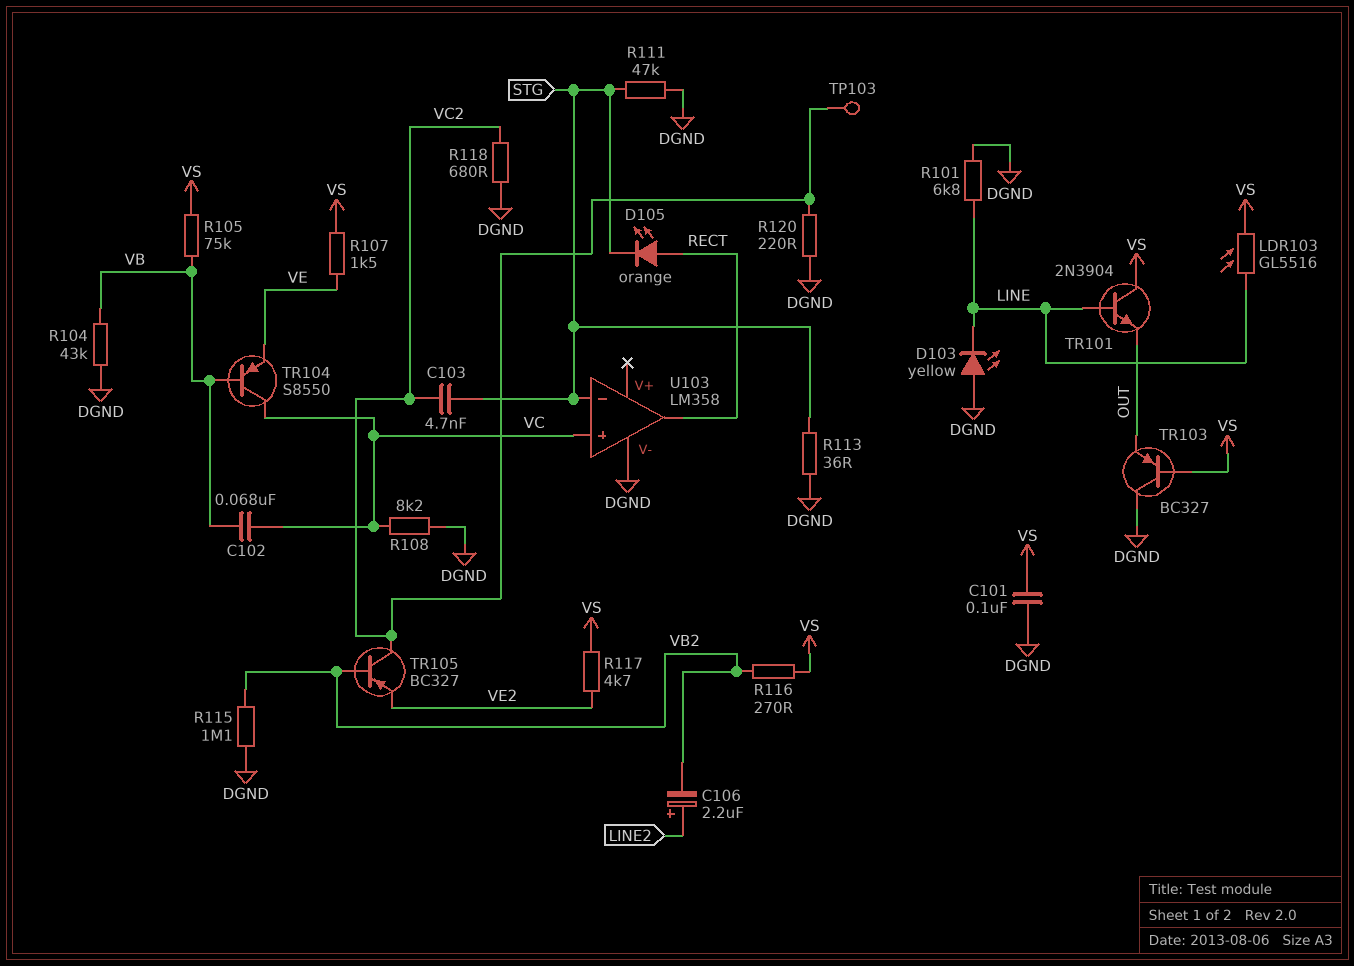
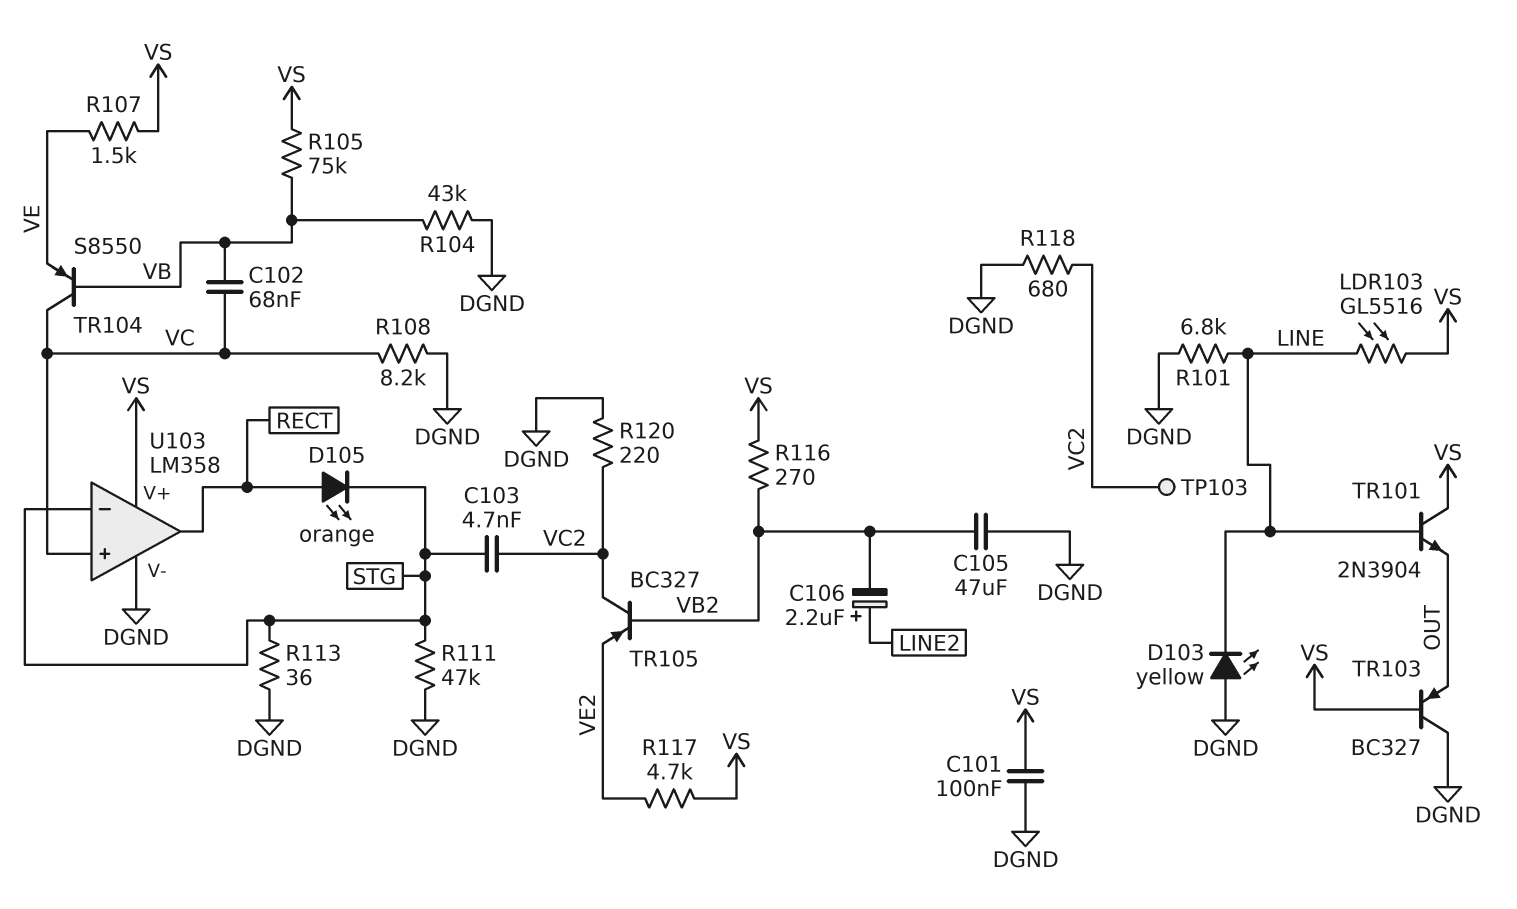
C105: none -> 47uF (DGND, VB2)
R115: 1.1M (DGND, VB2) -> none
U103 pin V+: none -> VS

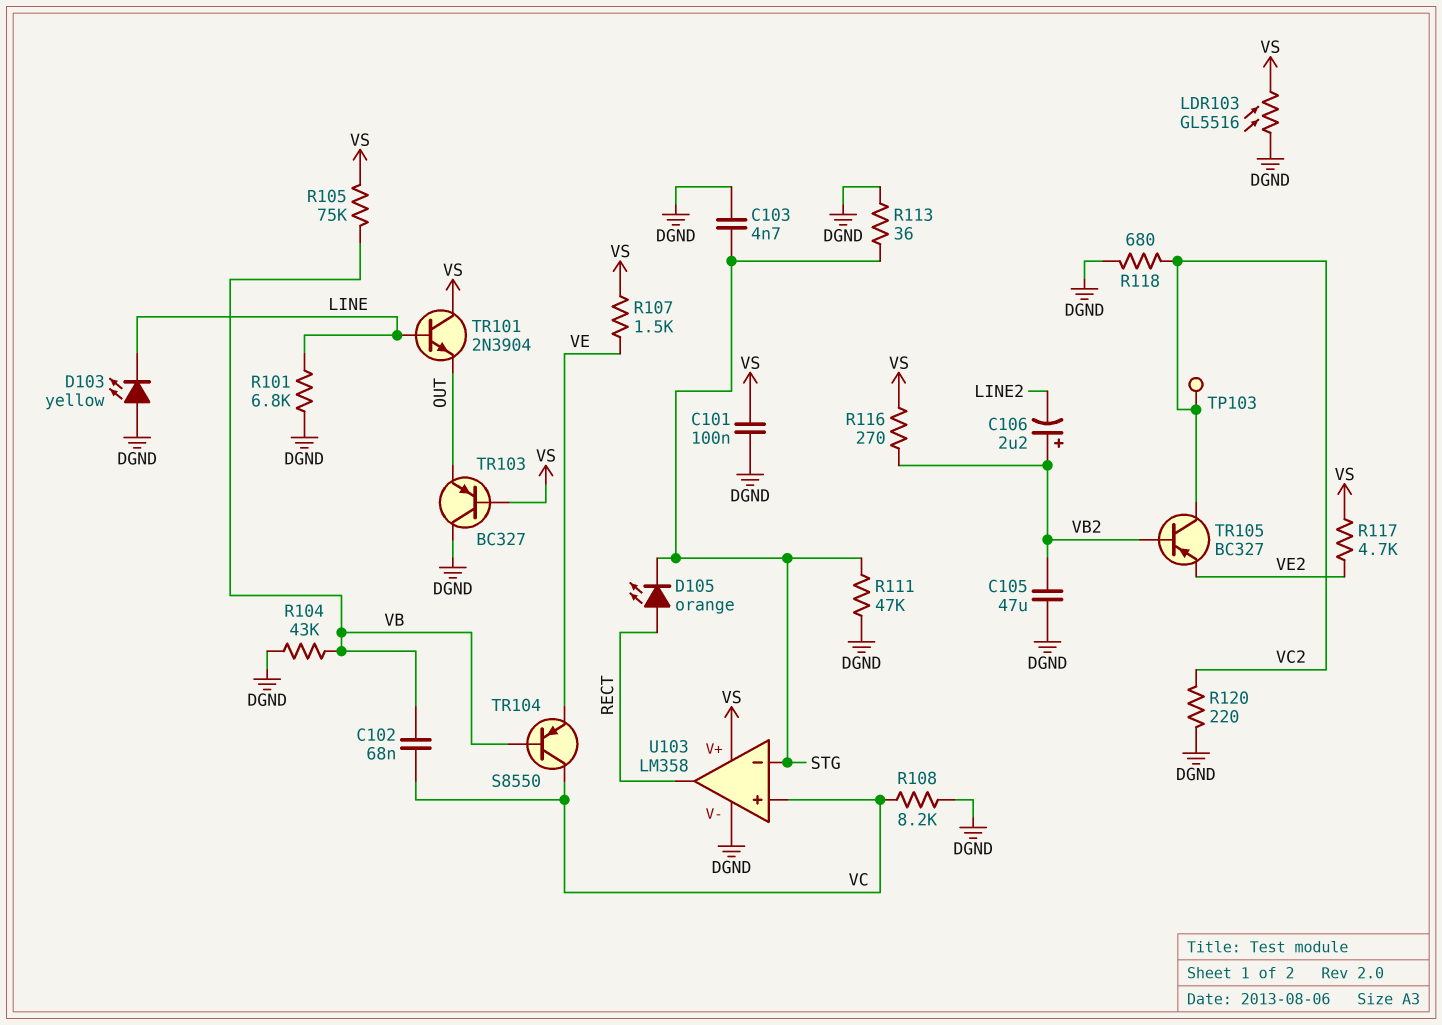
C103: 4.7nF (STG, VC2) -> 4.7nF (DGND, STG)
C106: 2.2uF (plus LINE2, minus VB2) -> 2.2uF (plus VB2, minus LINE2)
LDR103: GL5516 (LINE, VS) -> GL5516 (DGND, VS)

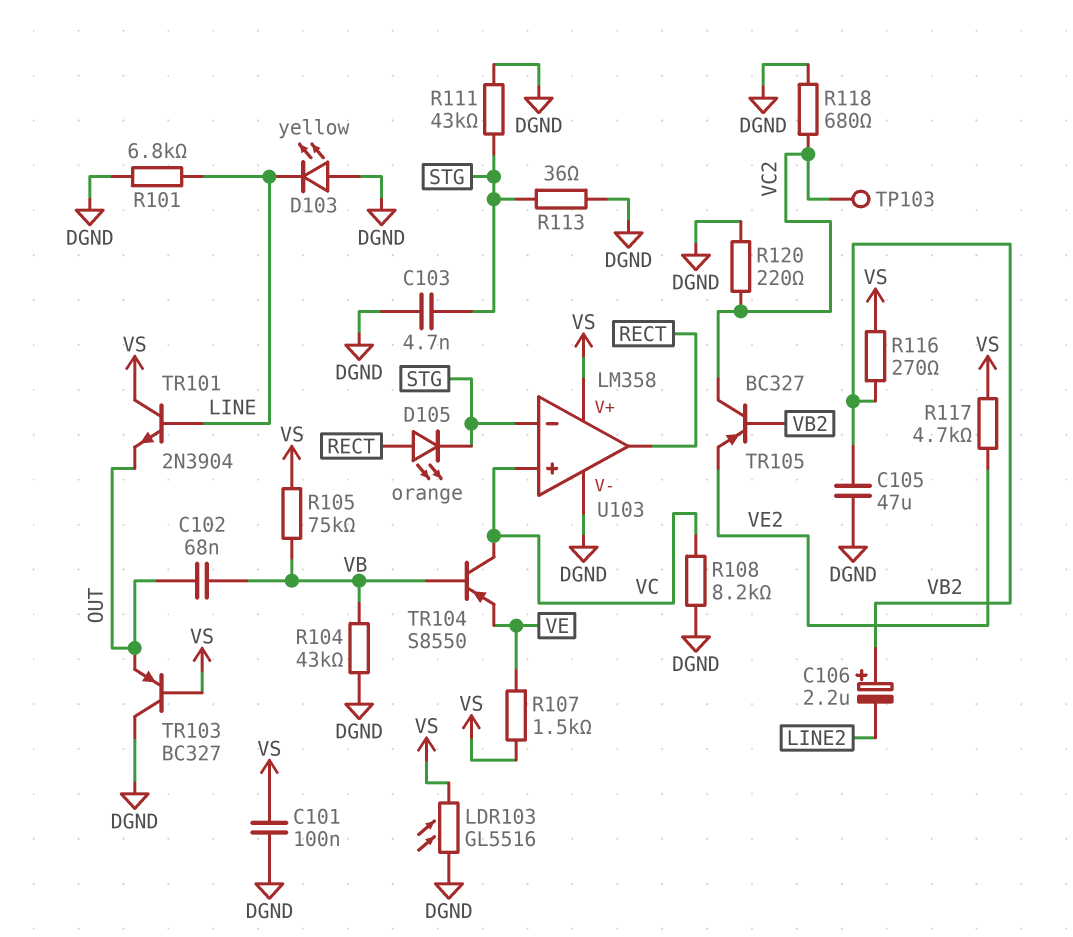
C102: 68nF (VB, VC) -> 68nF (OUT, VB)
R111: 47k (DGND, STG) -> 43k (DGND, STG)

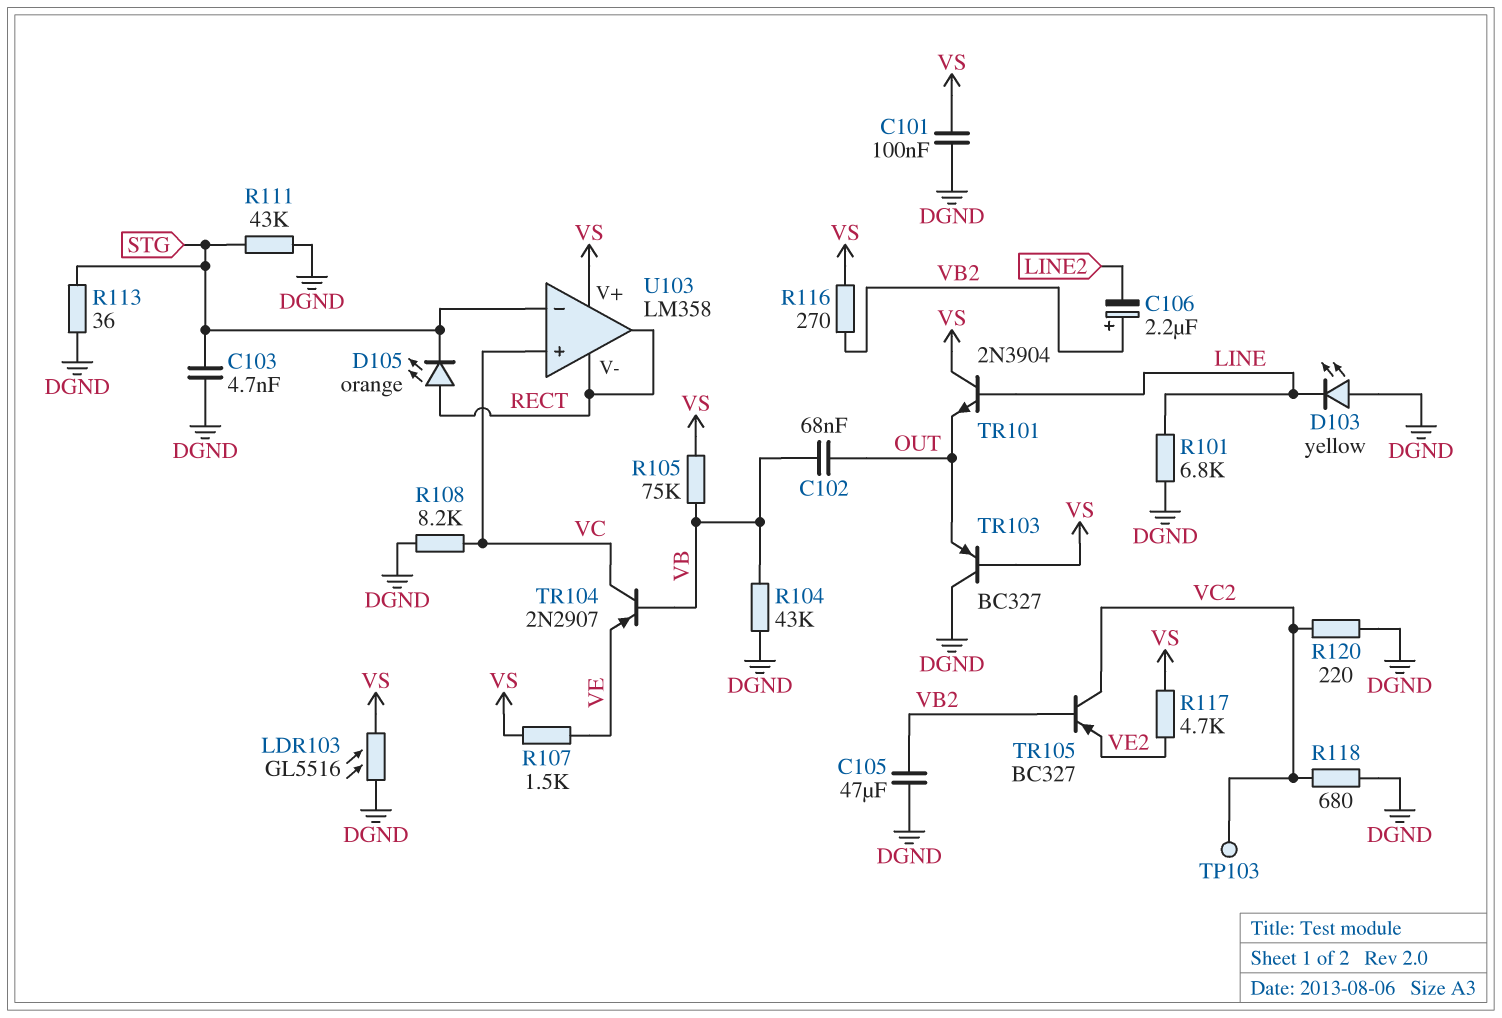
TR104: PNP S8550 (B VB, C VC, E VE) -> PNP 2N2907 (B VB, C VC, E VE)
U103 pin V-: DGND -> RECT

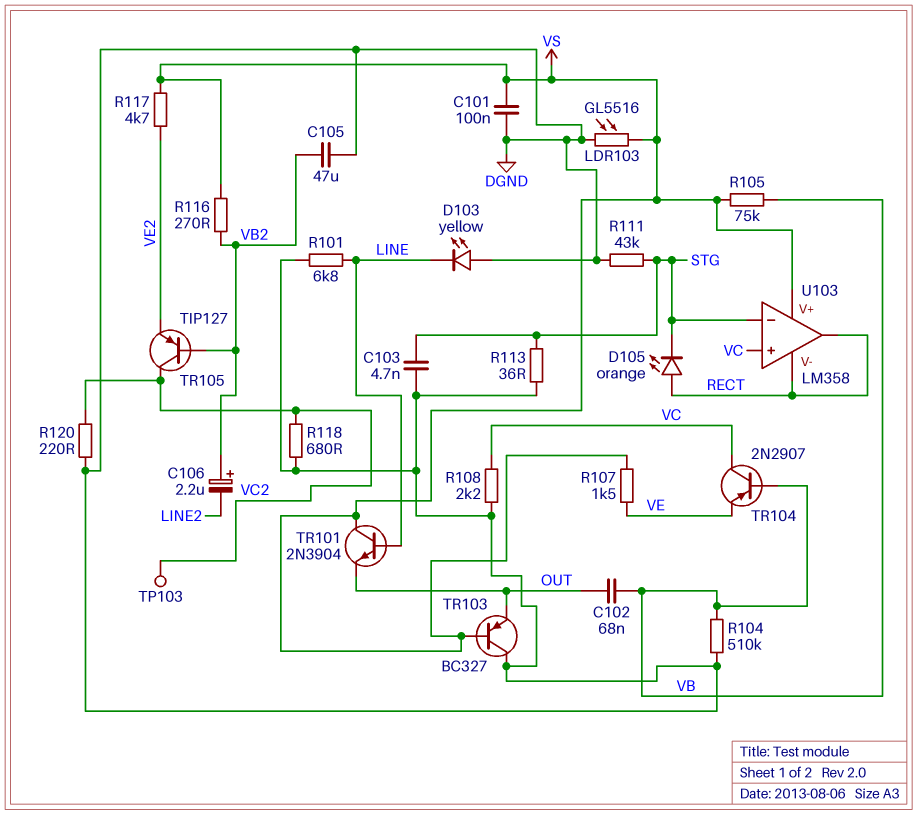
R104: 43k (DGND, VB) -> 510k (DGND, VB)
R108: 8.2k (DGND, VC) -> 2.2k (DGND, VC)
TR105: PNP BC327 (B VB2, C VC2, E VE2) -> PNP TIP127 (B VB2, C VC2, E VE2)

